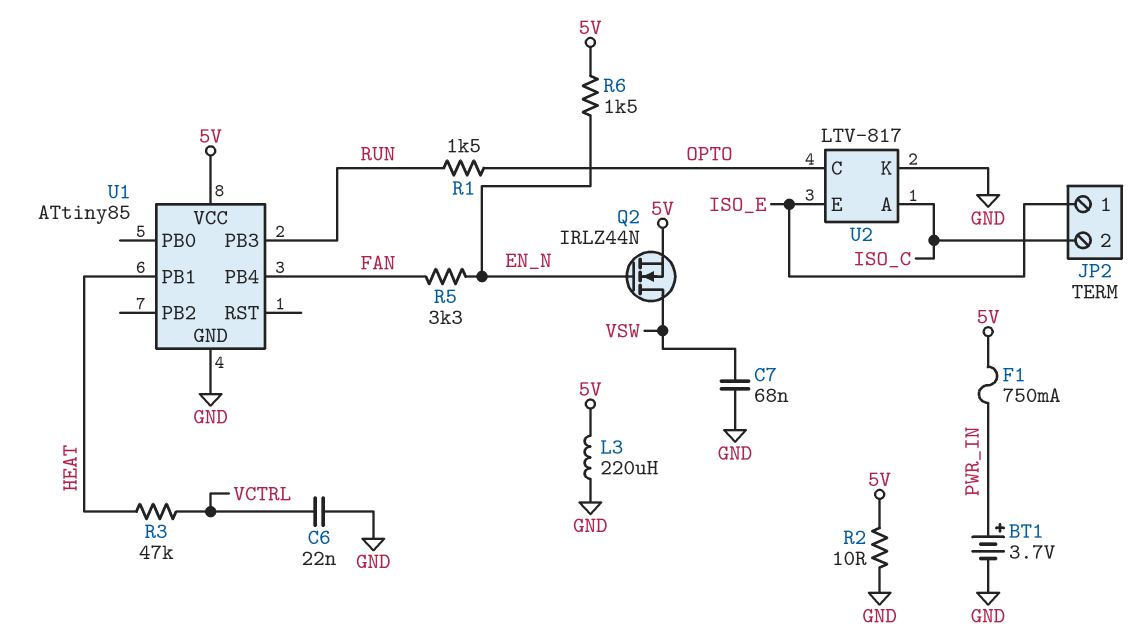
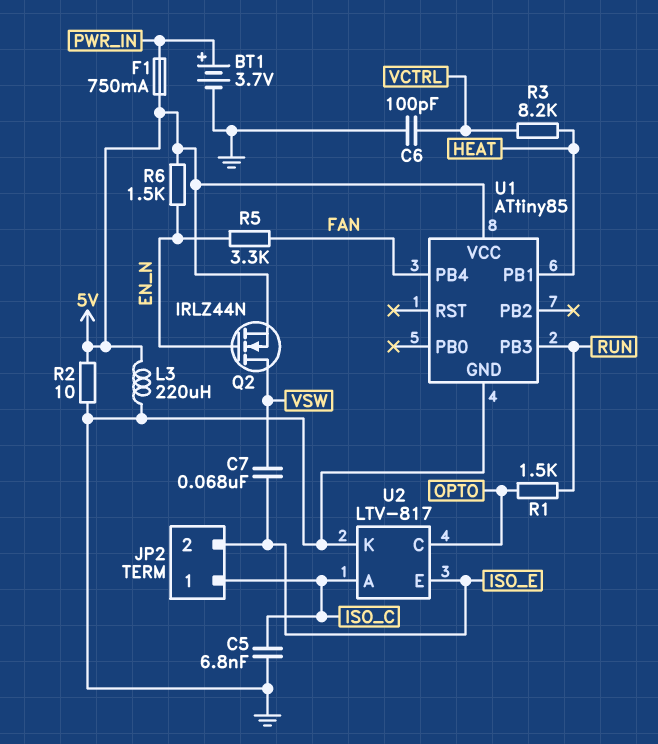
C5: none -> 6.8nF (GND, ISO_C)
C6: 22nF (GND, VCTRL) -> 100pF (GND, VCTRL)
C7: 68nF (GND, VSW) -> 68nF (ISO_E, VSW)
JP2 pin 1: ISO_E -> ISO_C
JP2 pin 2: ISO_C -> ISO_E
R3: 47k (HEAT, VCTRL) -> 8.2k (HEAT, VCTRL)

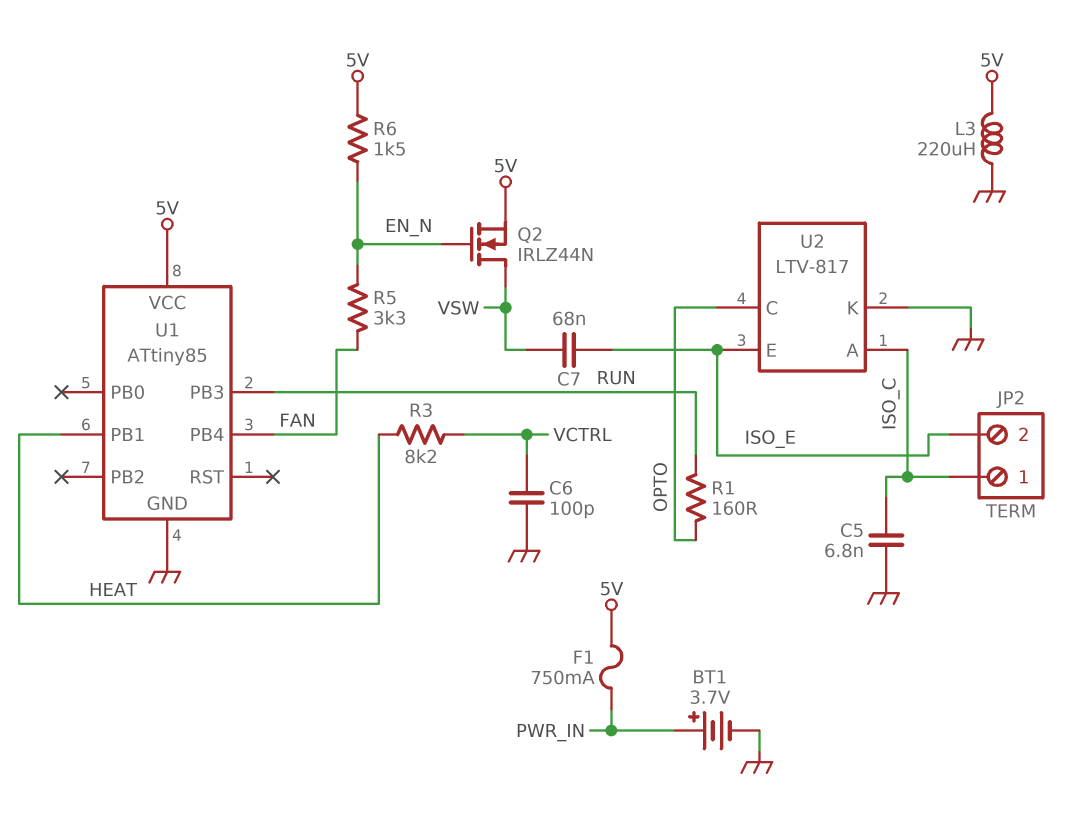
R1: 1.5k (OPTO, RUN) -> 160 (OPTO, RUN)
R2: 10 (5V, GND) -> none

